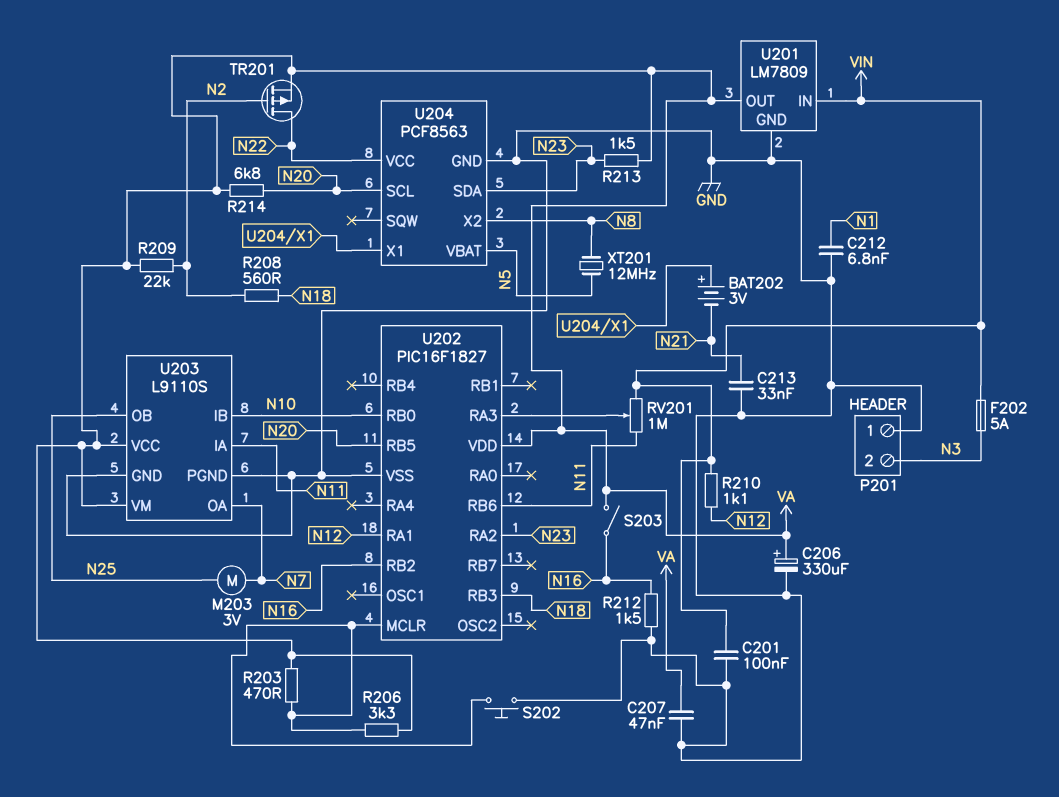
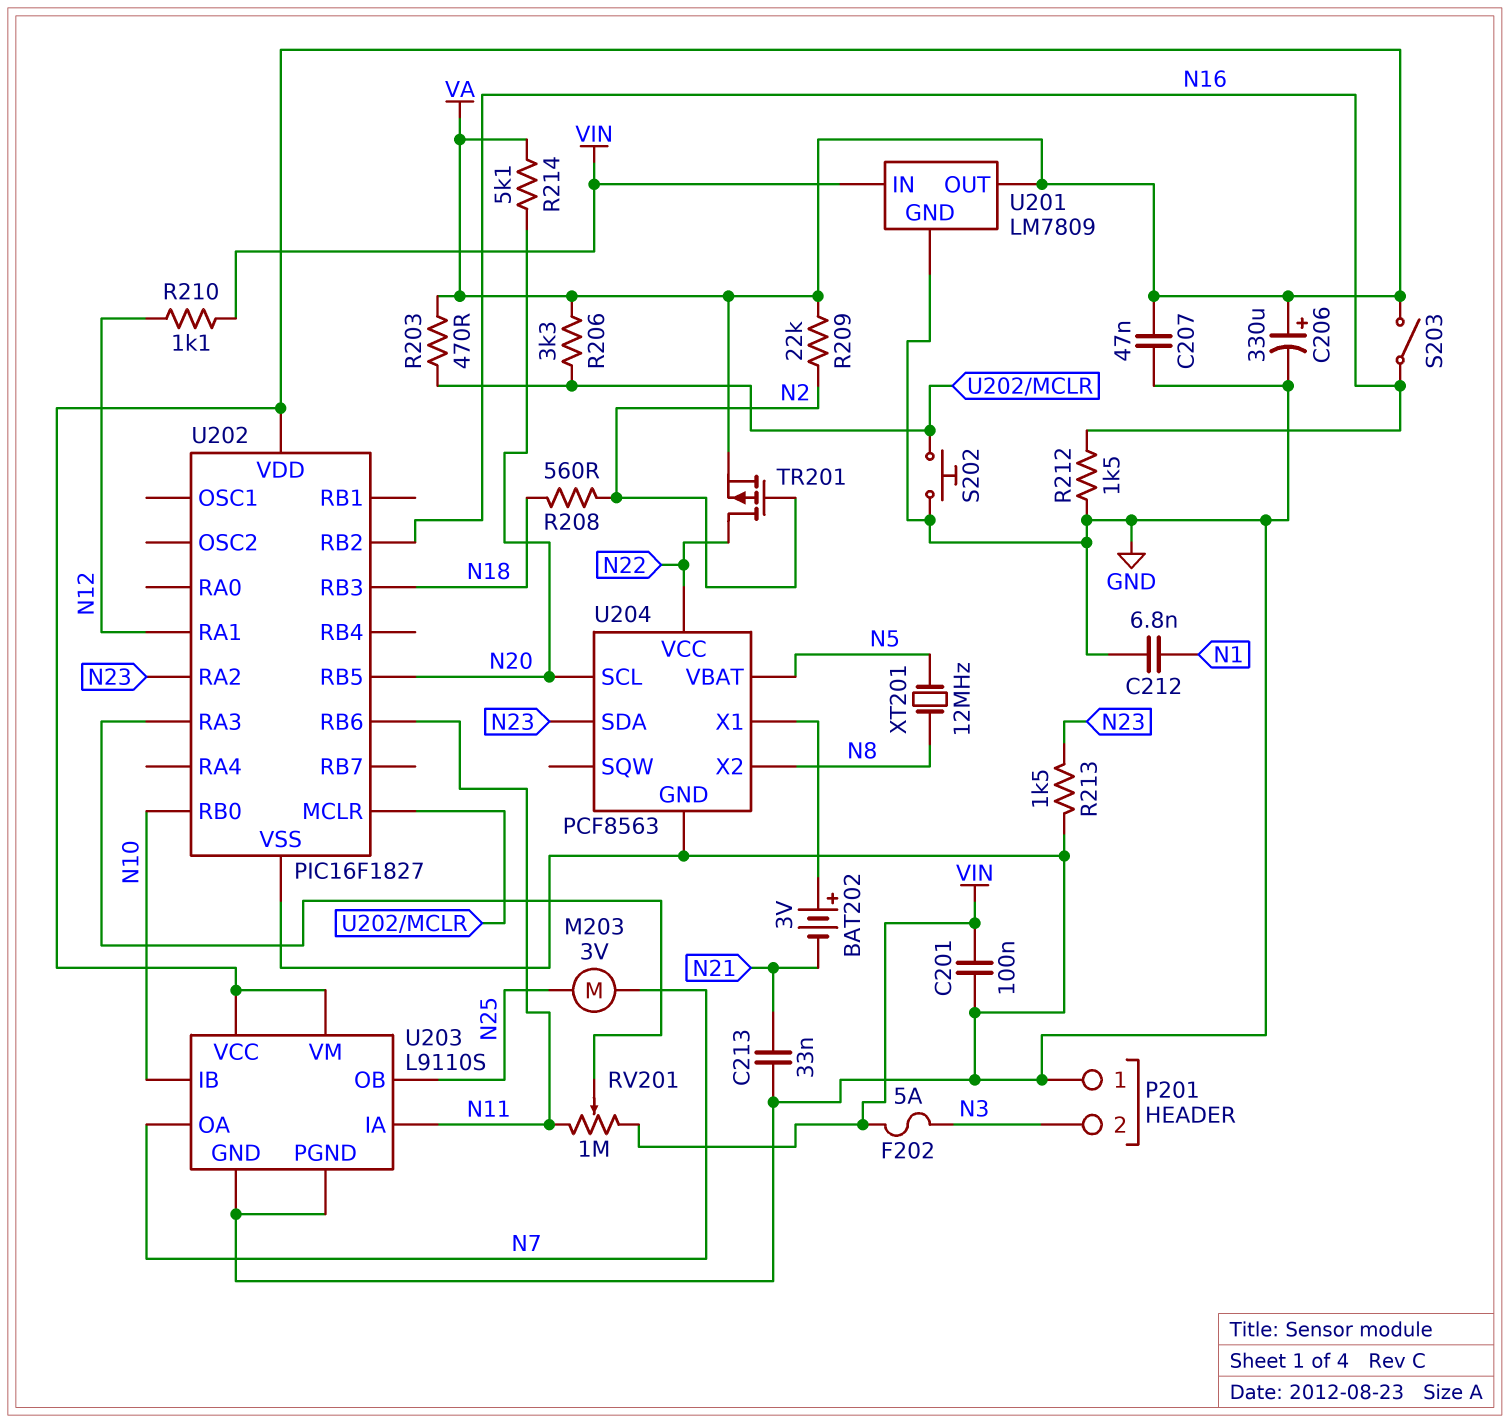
R213: 1.5k (N23, VA) -> 1.5k (GND, N23)
R214: 6.8k (N20, VA) -> 5.1k (N20, VA)

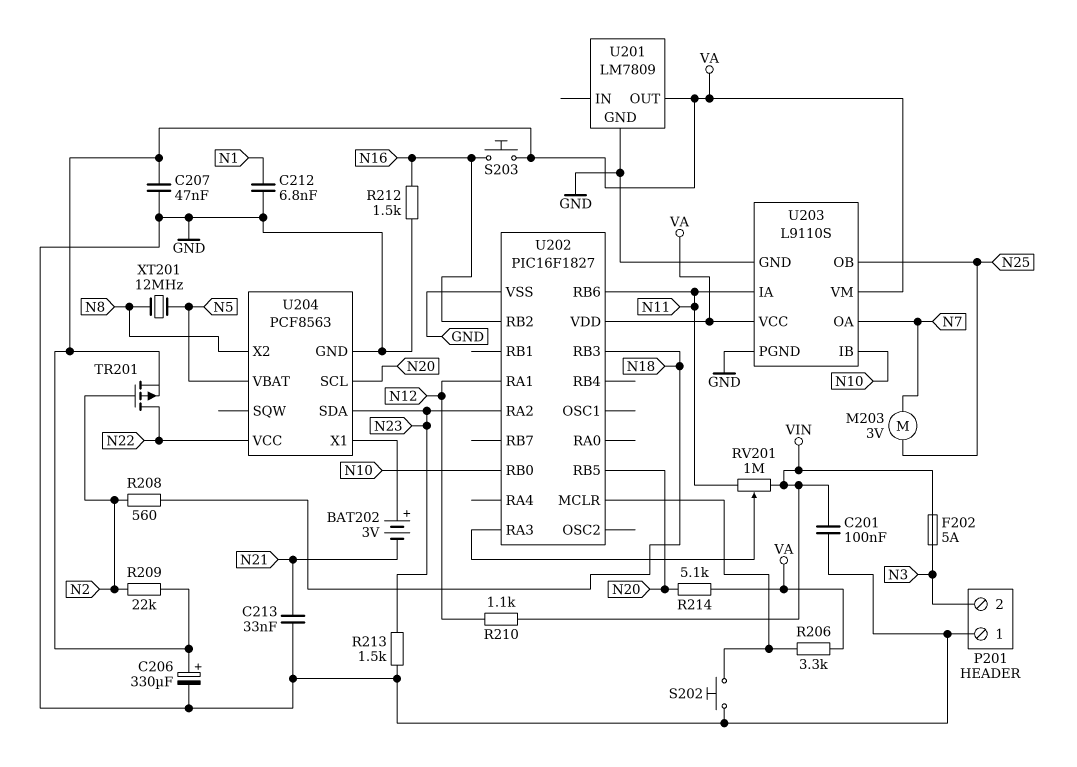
R203: 470 (U202/MCLR, VA) -> none
S203: switch (N16, VA) -> button (N16, VA)
U201 pin IN: VIN -> none

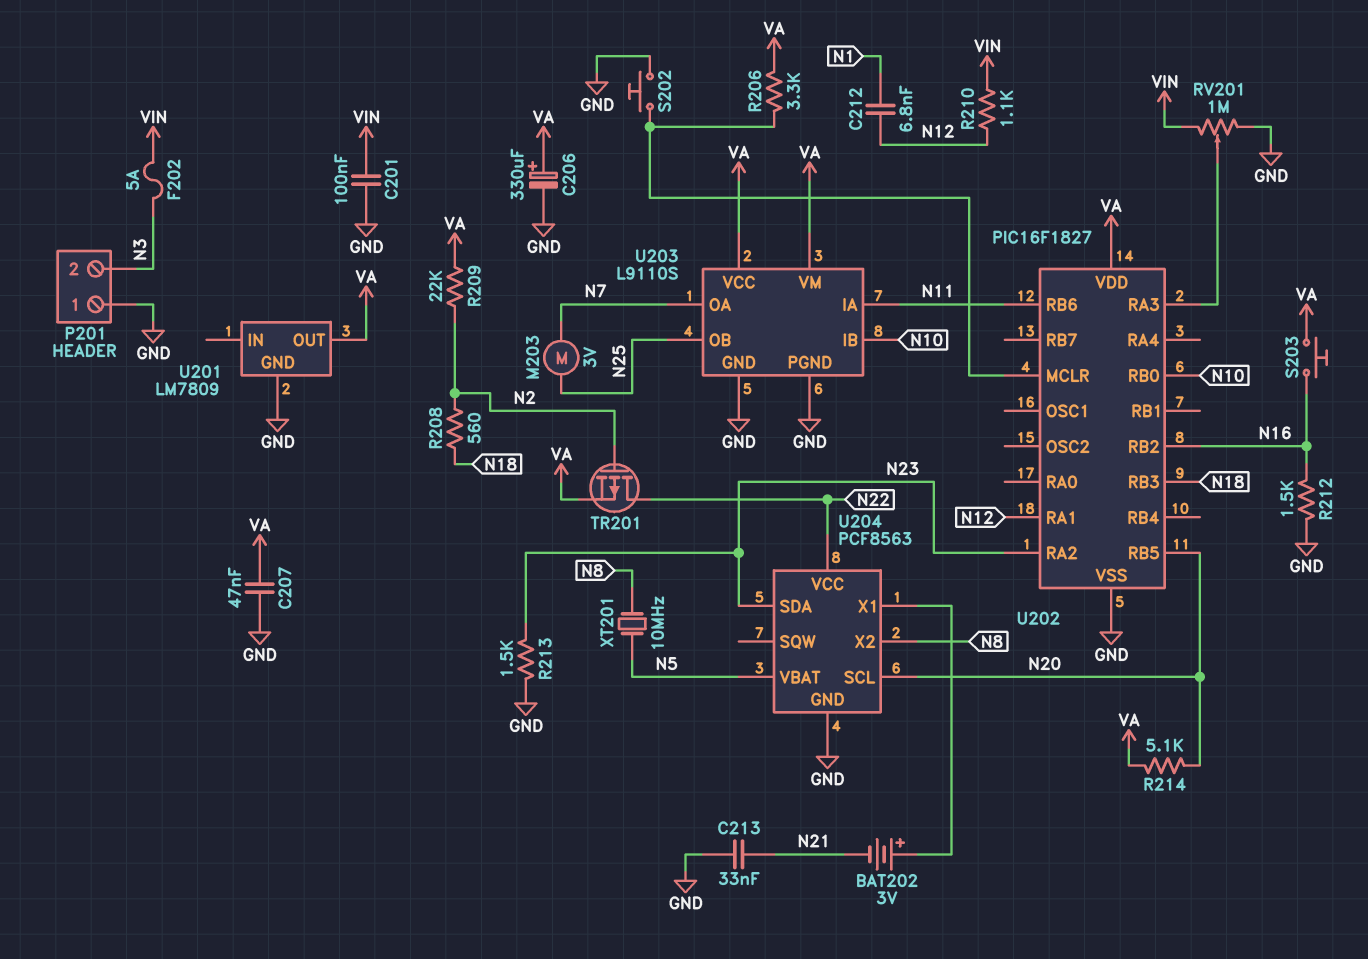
C212: 6.8nF (GND, N1) -> 6.8nF (N1, N12)
RV201: 1M (N11, VIN, wiper U202/RA3) -> 1M (GND, VIN, wiper U202/RA3)
XT201: 12MHz (N5, N8) -> 10MHz (N5, N8)

